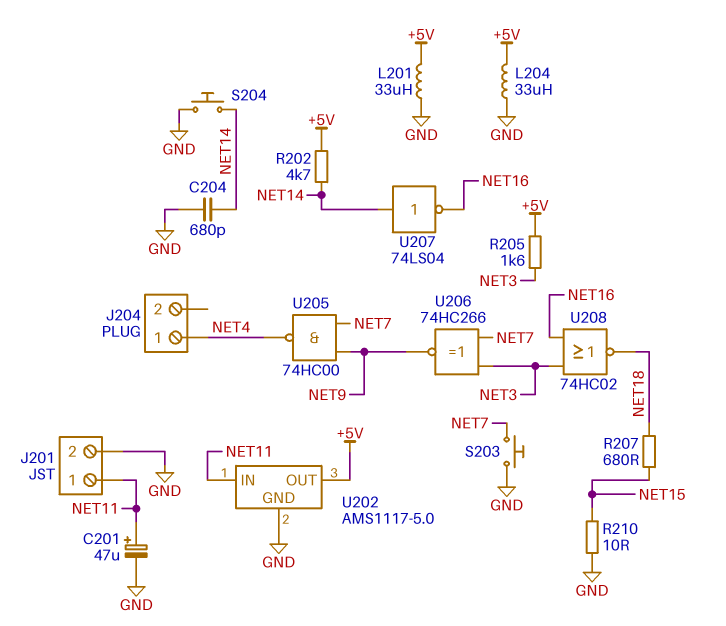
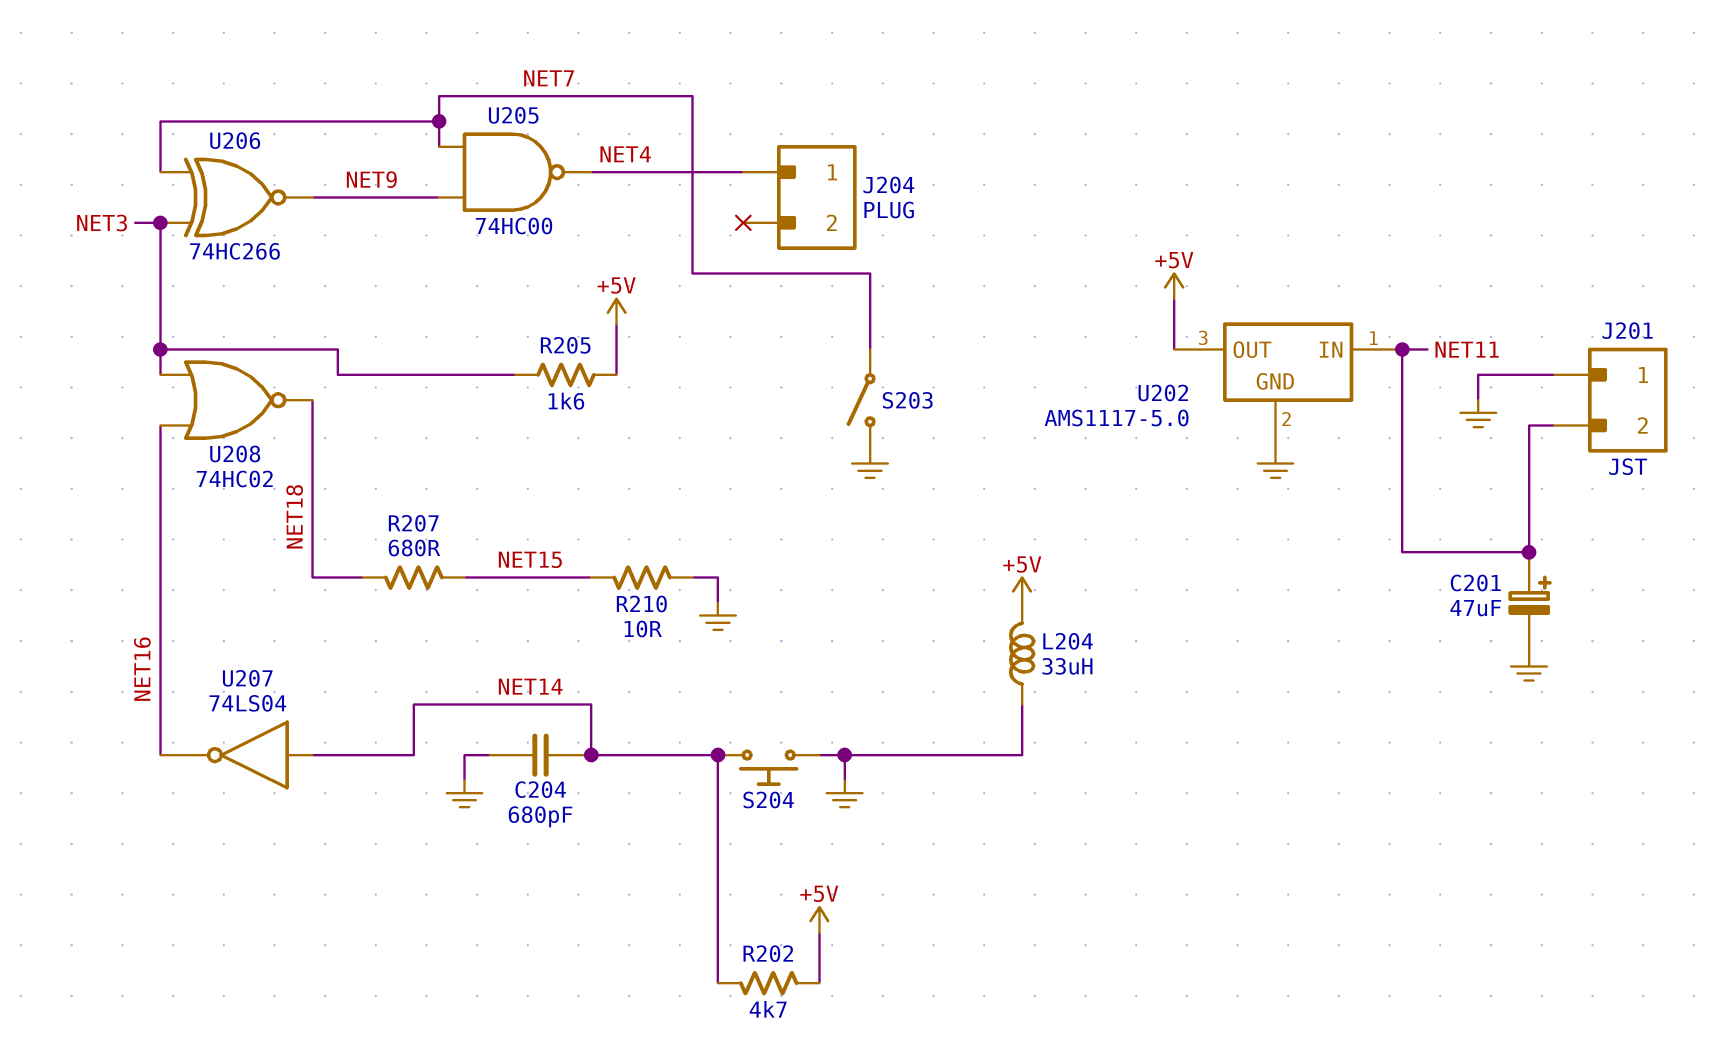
J201 pin 1: NET11 -> GND
J201 pin 2: GND -> NET11
L201: 33uH (+5V, GND) -> none
S203: button (GND, NET7) -> switch (GND, NET7)

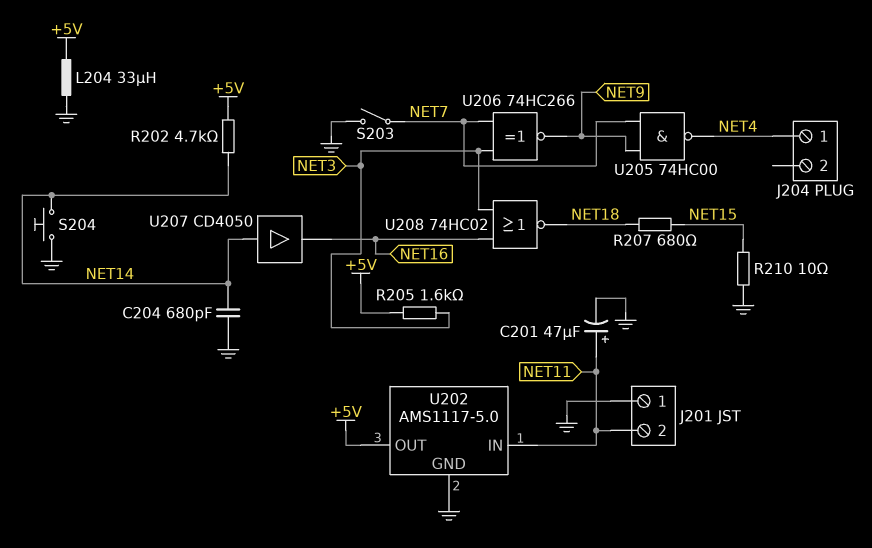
U207: NOT 74LS04 (in NET14, out NET16) -> buffer CD4050 (in NET14, out NET16)

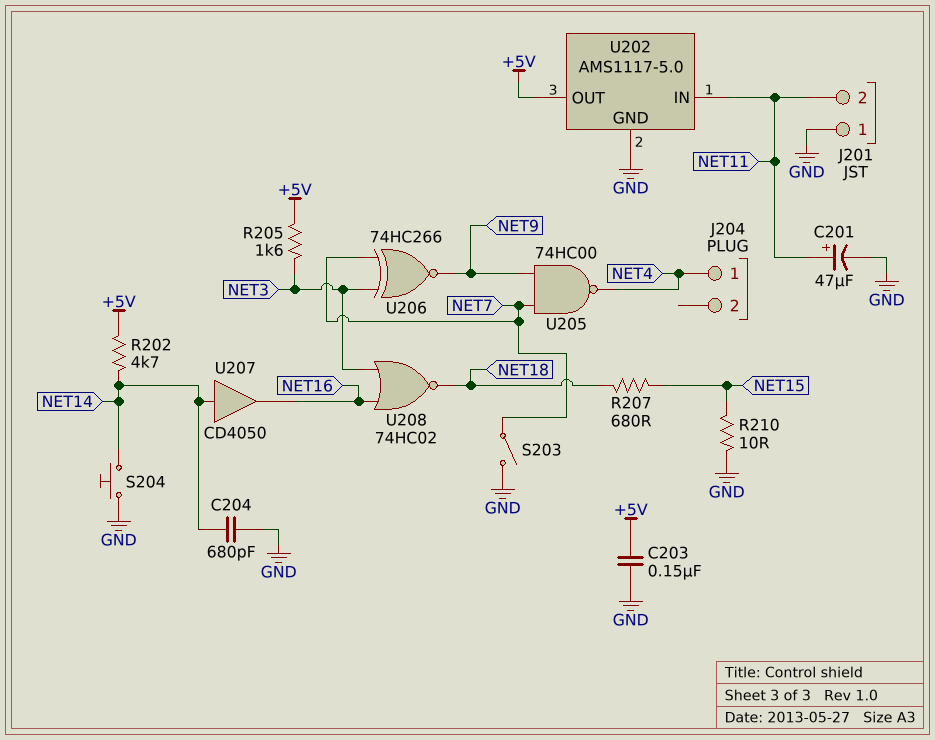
C203: none -> 150nF (+5V, GND)
L204: 33uH (+5V, GND) -> none

